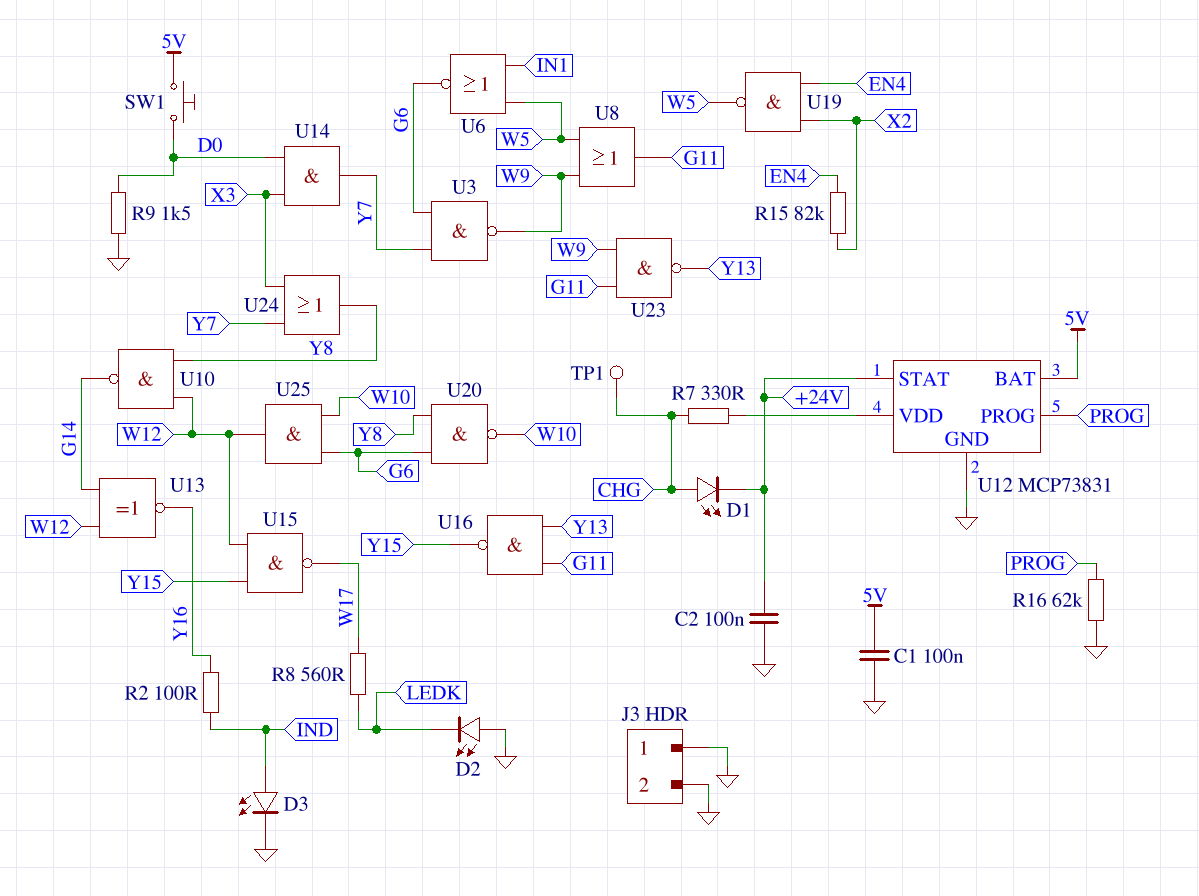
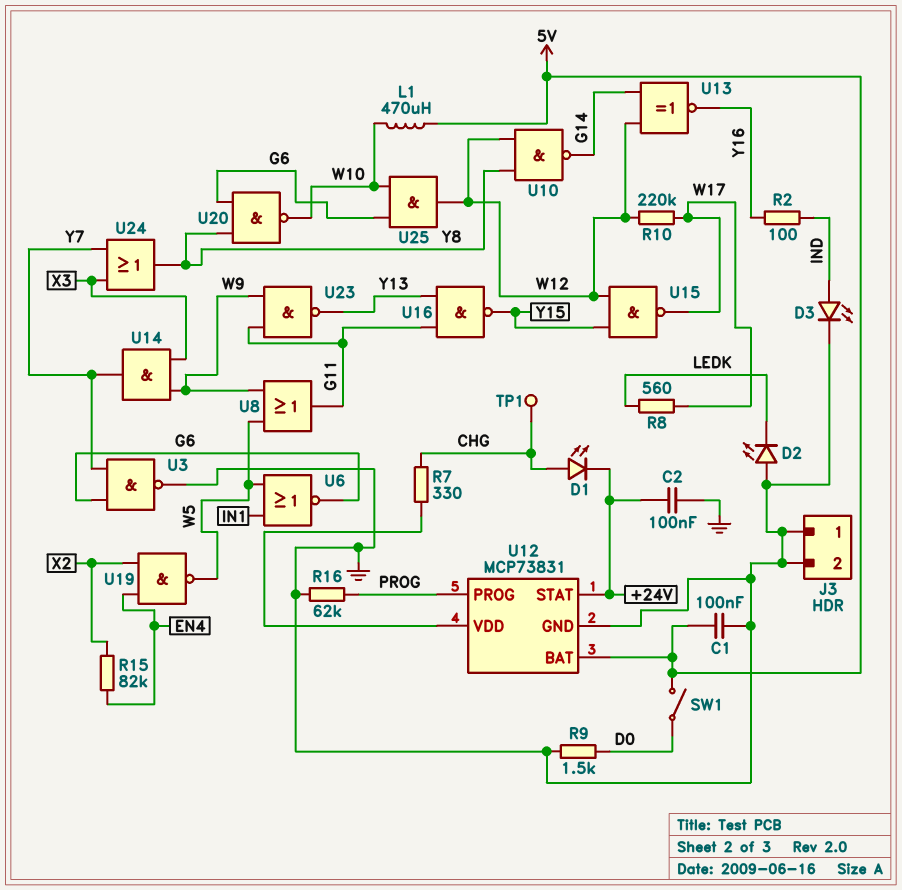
L1: none -> 470uH (5V, W10)
R10: none -> 220k (W12, W17)
SW1: button (5V, D0) -> switch (5V, D0)
U3: NAND (in G6, in Y7, out W9) -> NAND (in G6, in Y7, out GND)
U14: AND (in D0, in X3, out Y7) -> AND (in W9, in X3, out Y7)

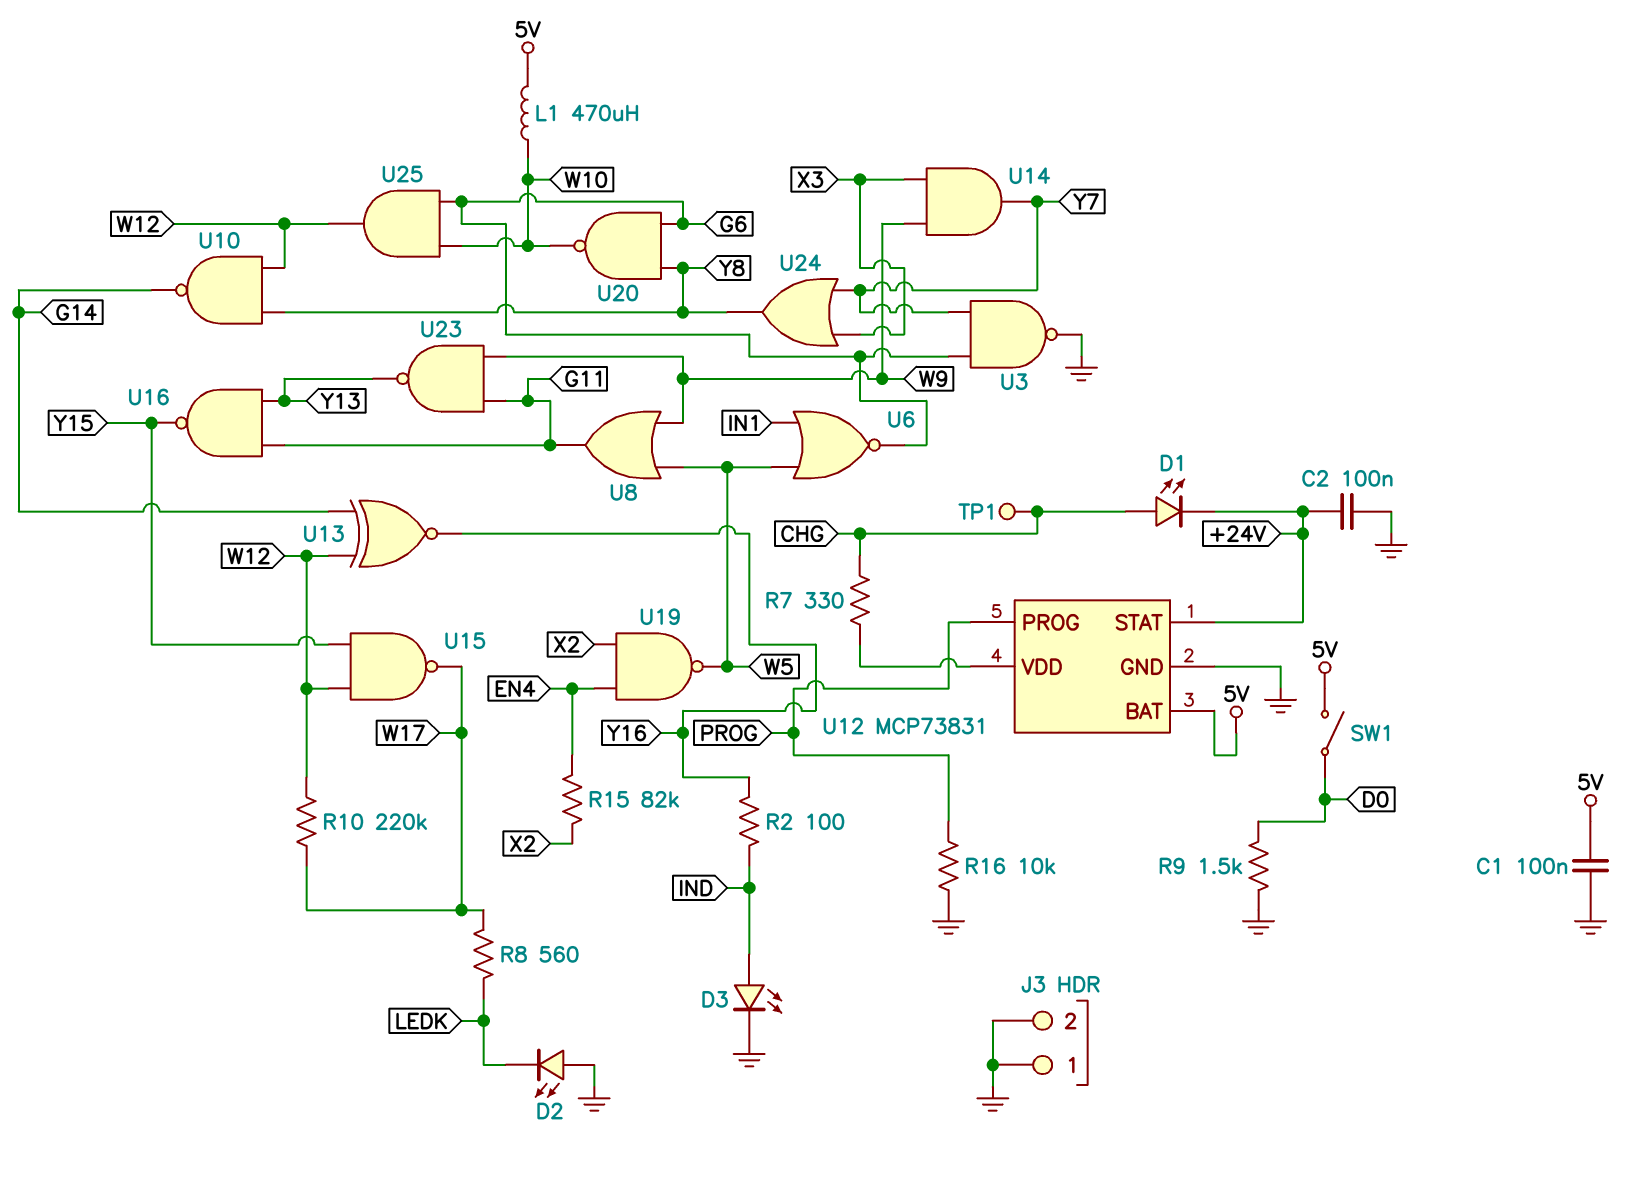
R16: 62k (GND, PROG) -> 10k (GND, PROG)

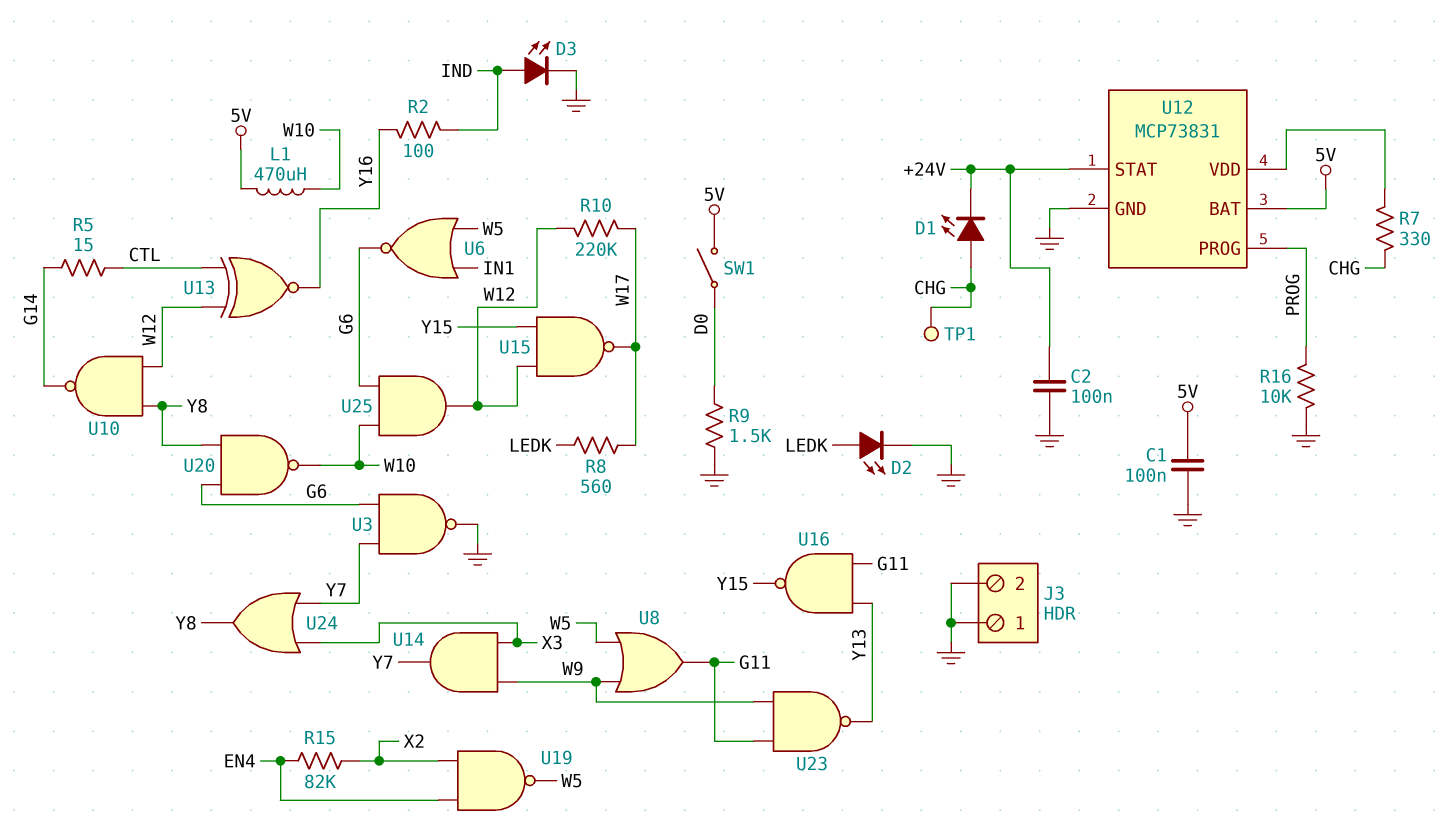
D2: LED (A GND, K LEDK) -> LED (A LEDK, K GND)
R5: none -> 15 (CTL, G14)
U13: XNOR (in G14, in W12, out Y16) -> XNOR (in CTL, in W12, out Y16)

